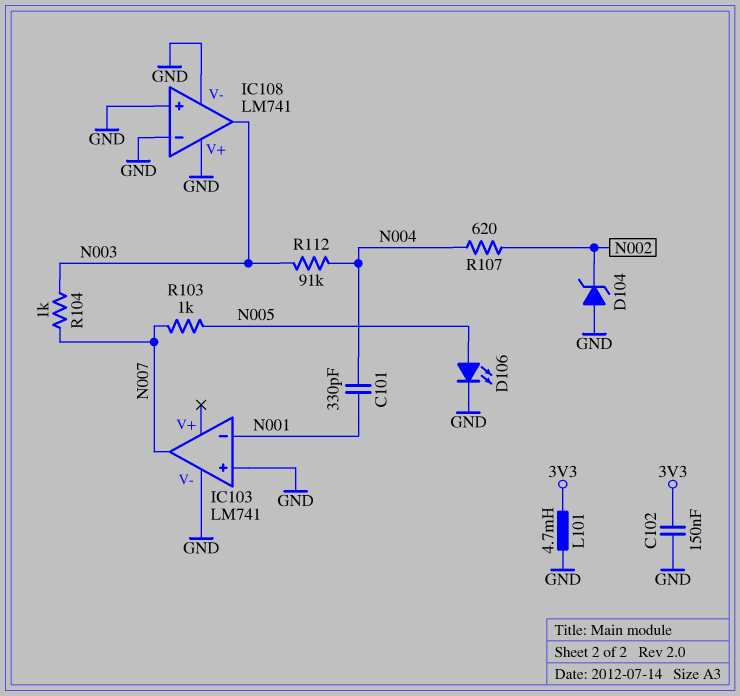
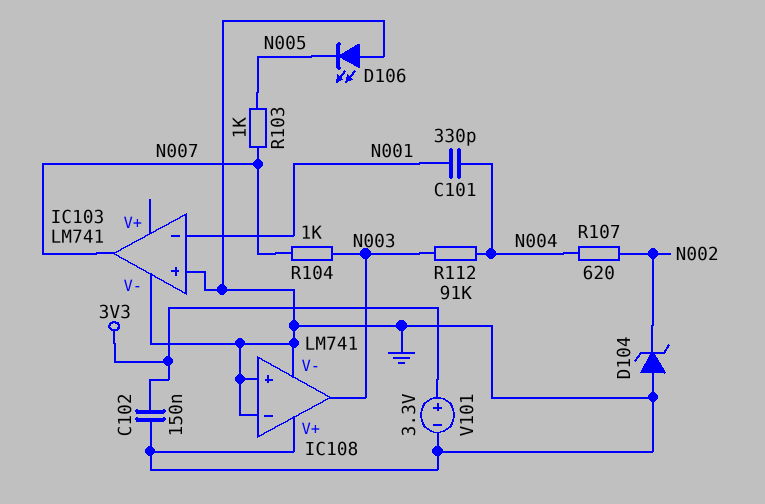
D106: LED (A N005, K GND) -> LED (A GND, K N005)
L101: 4.7mH (3V3, GND) -> none
V101: none -> 3.3V (plus 3V3, minus GND)

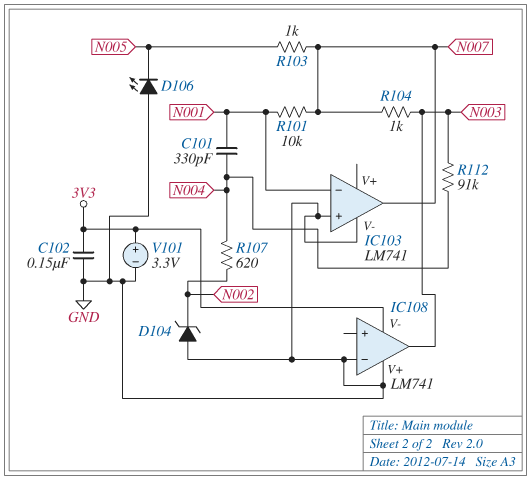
IC108 pin V-: GND -> 3V3
IC108 pin in+: GND -> none
R101: none -> 10k (N001, N007)

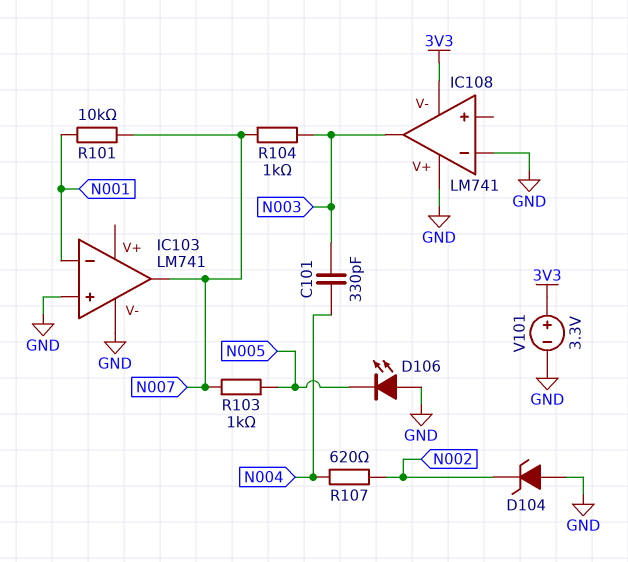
C101: 330pF (N001, N004) -> 330pF (N003, N004)
C102: 150nF (3V3, GND) -> none
R112: 91k (N003, N004) -> none

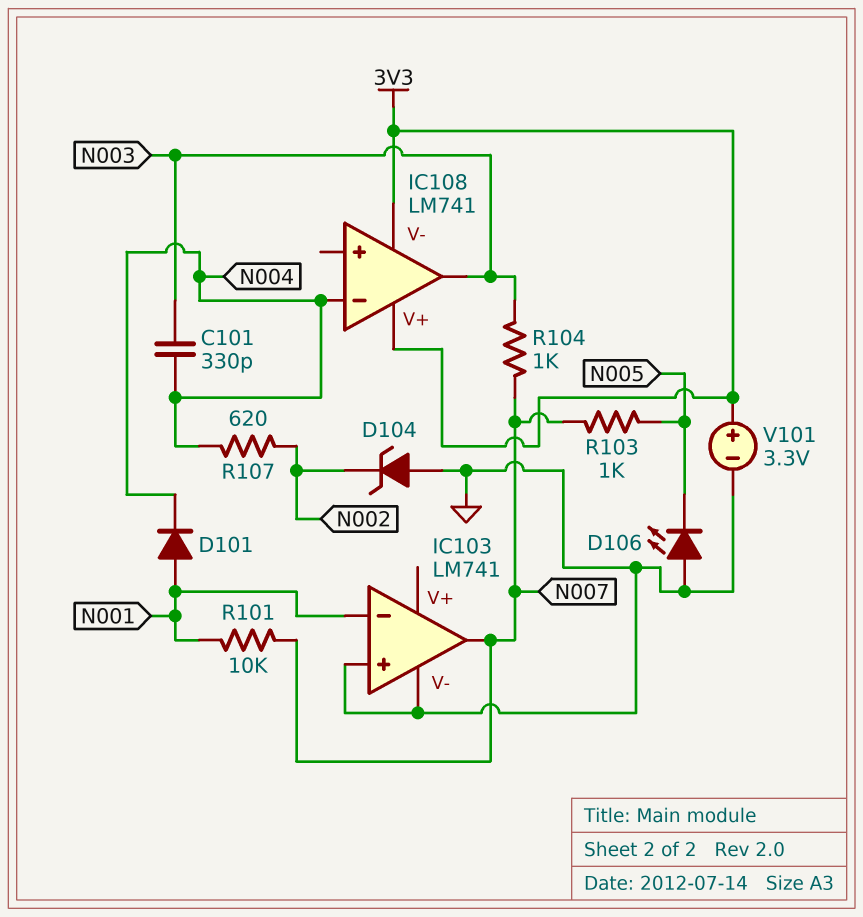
D101: none -> diode (A N001, K N004)
IC108 pin V+: GND -> 3V3
IC108 pin in-: GND -> N004

